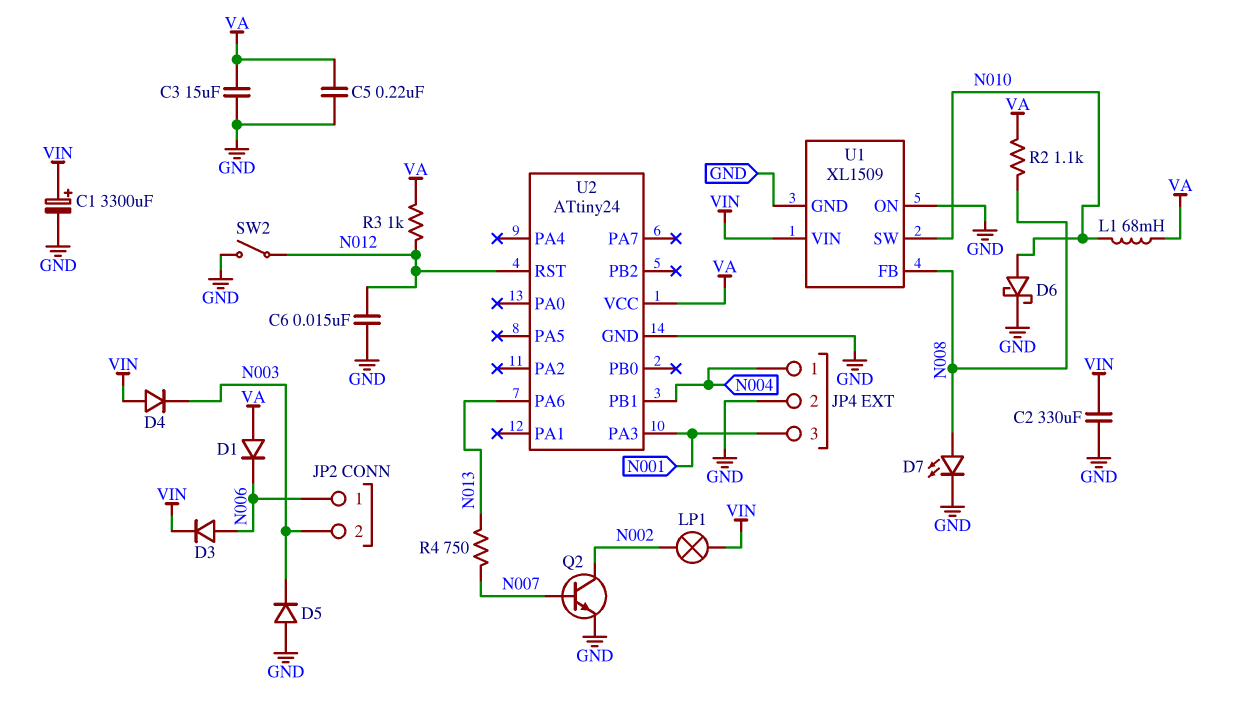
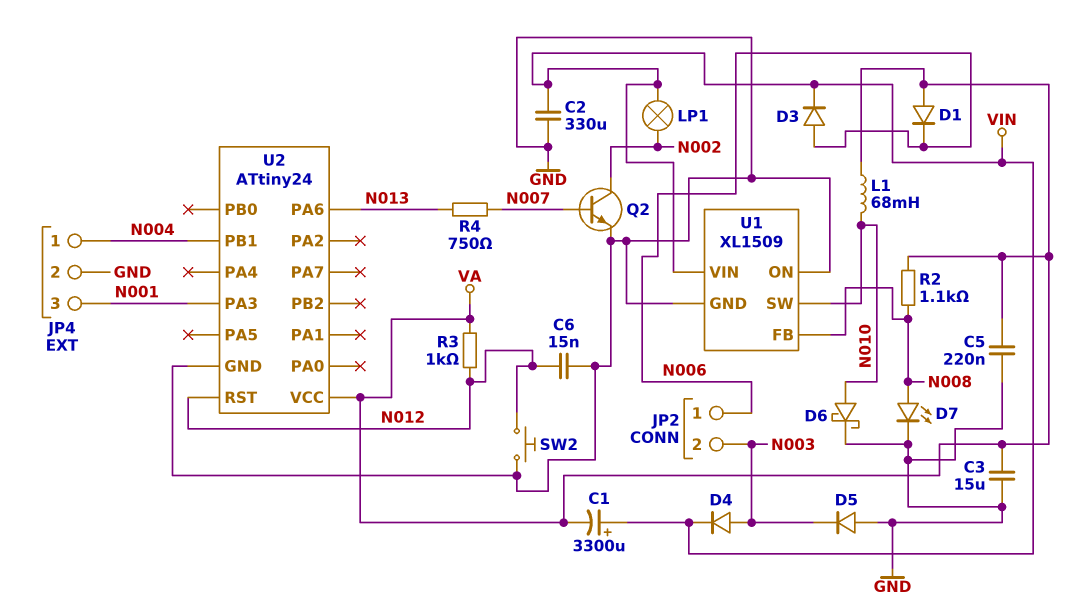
C1: 3300uF (plus VIN, minus GND) -> 3300uF (plus VIN, minus VA)
D4: diode (A VIN, K N003) -> diode (A N003, K VIN)
SW2: switch (GND, N012) -> button (GND, N012)

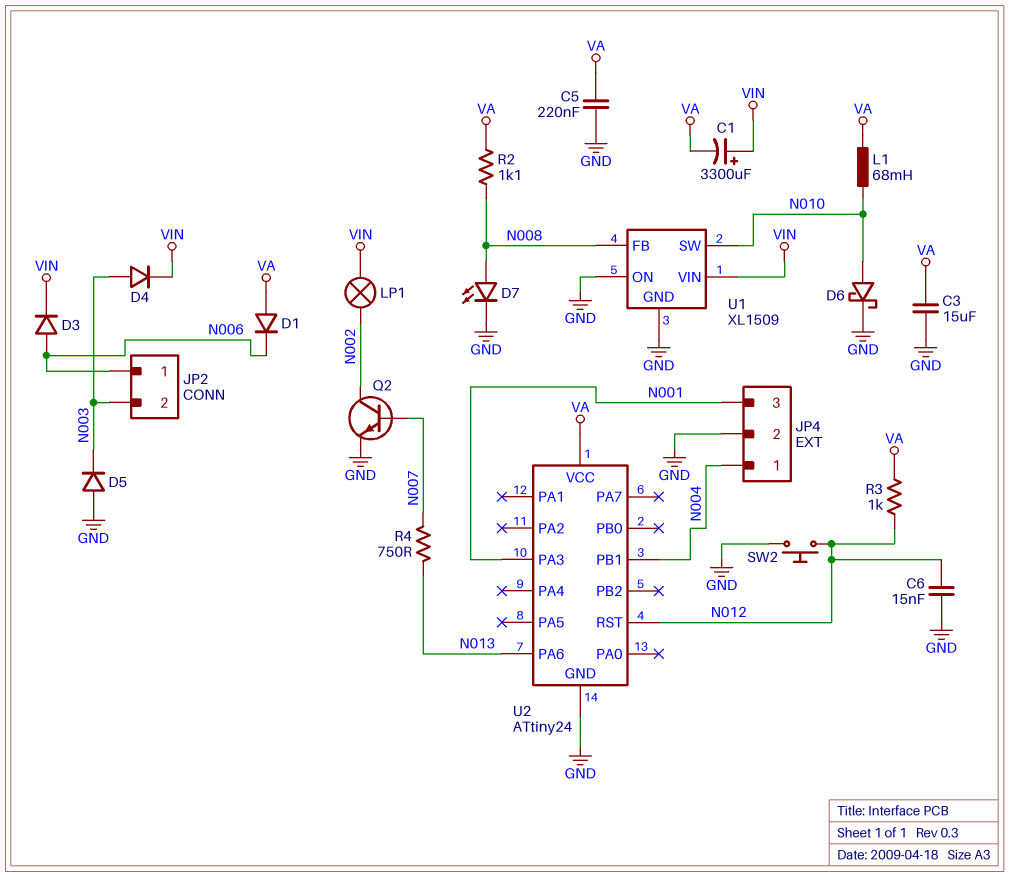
C2: 330uF (GND, VIN) -> none

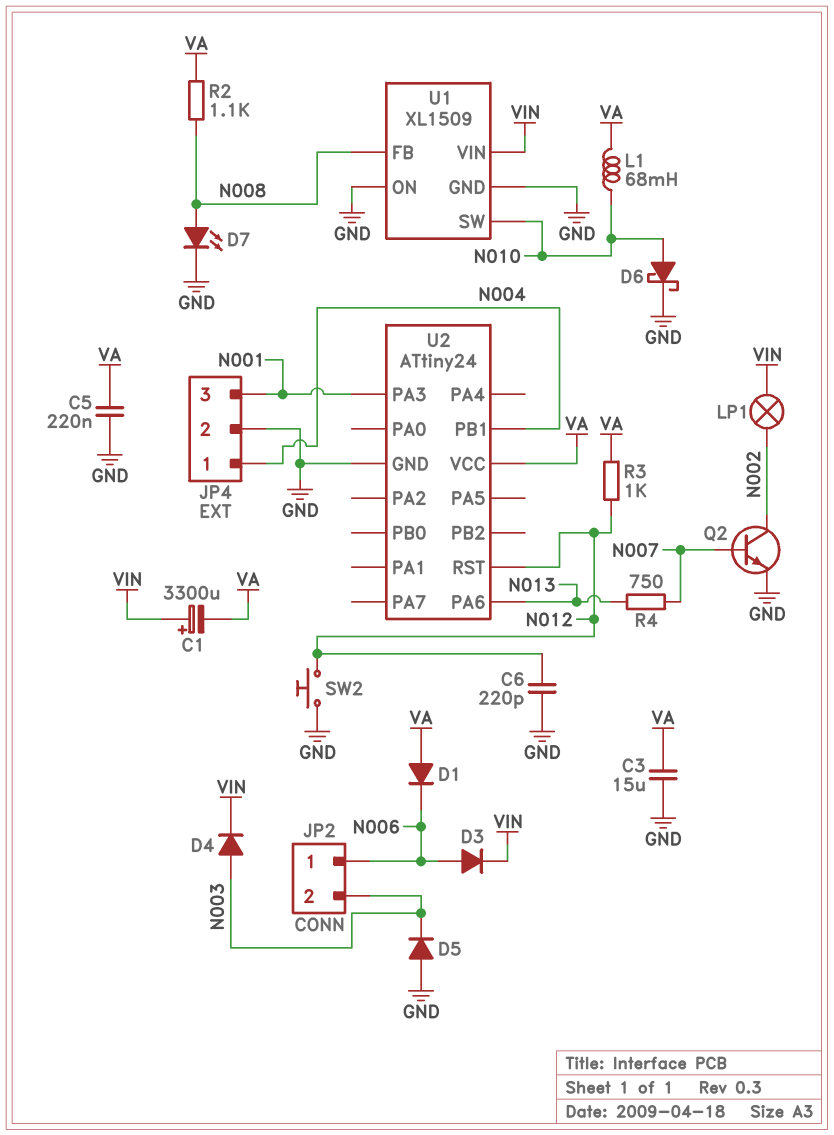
C6: 15nF (GND, N012) -> 220pF (GND, N012)

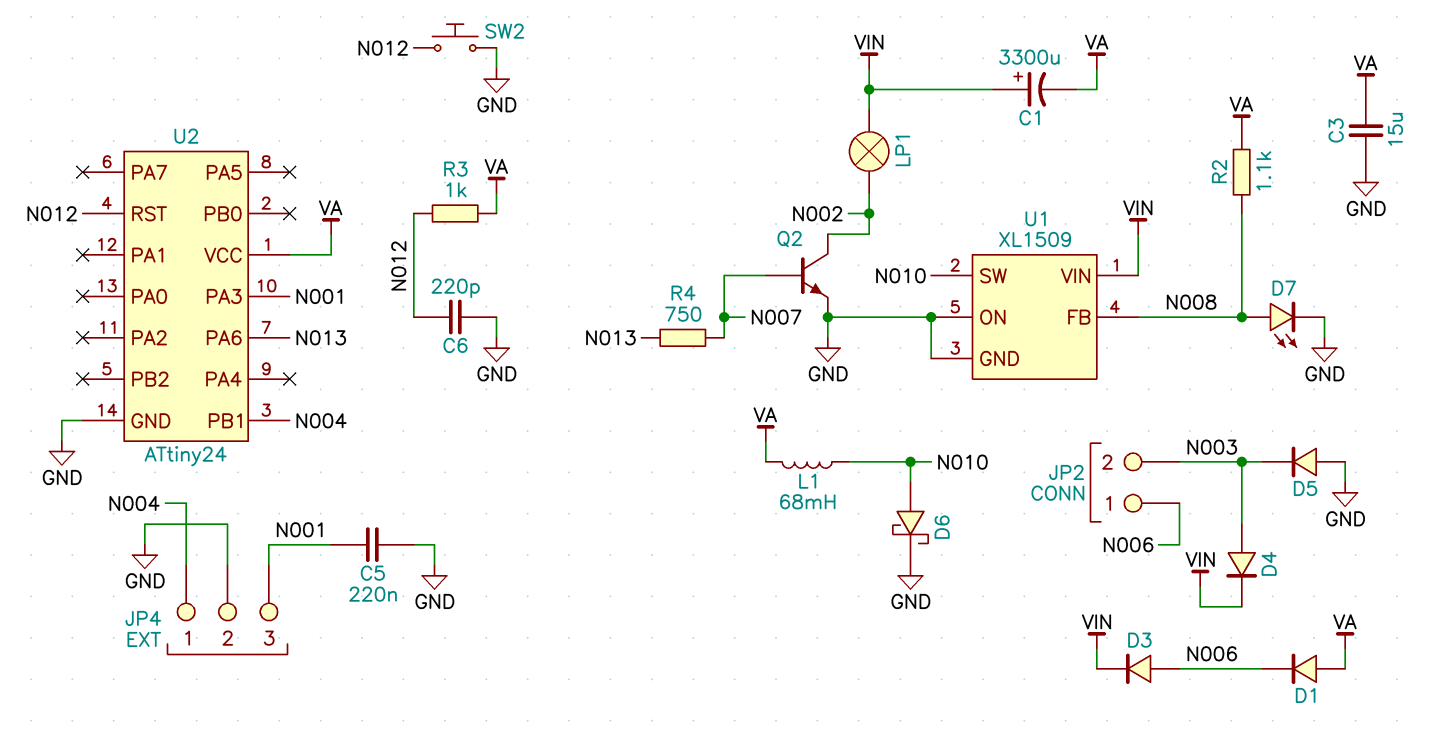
C5: 220nF (GND, VA) -> 220nF (GND, N001)

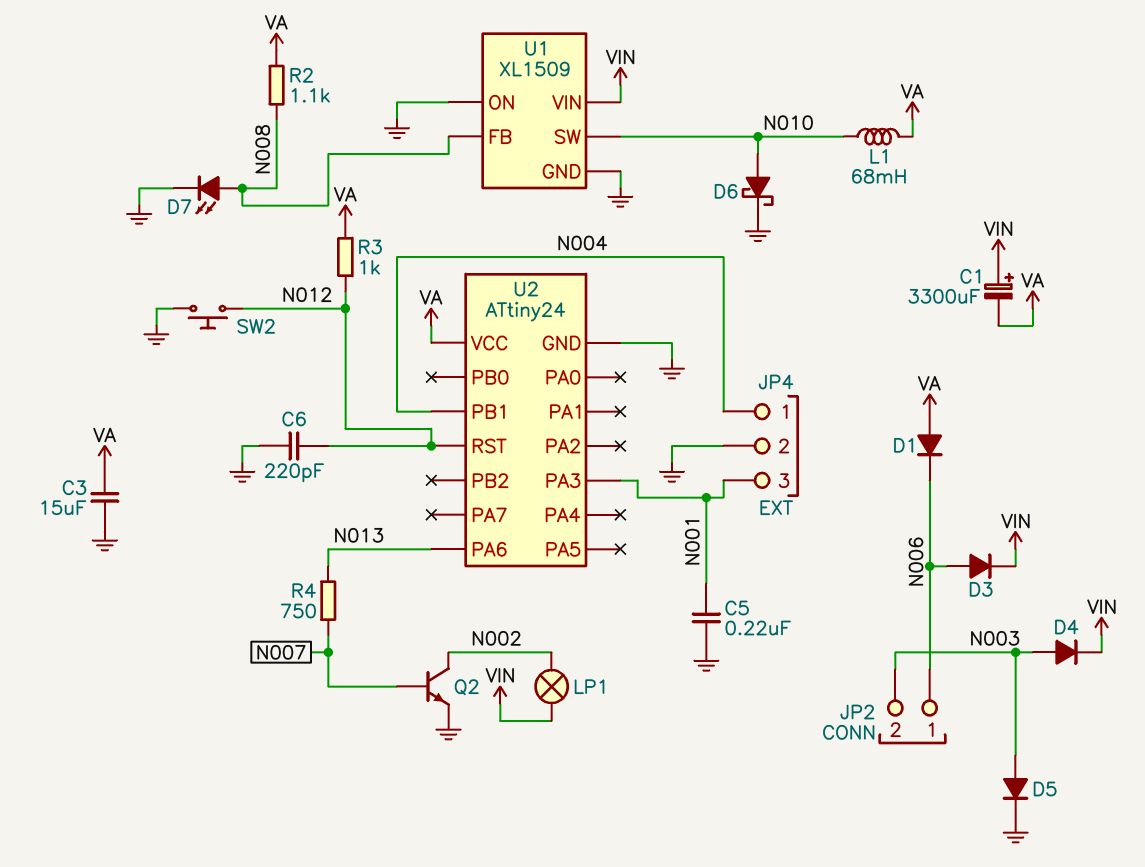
D5: diode (A GND, K N003) -> diode (A N003, K GND)

